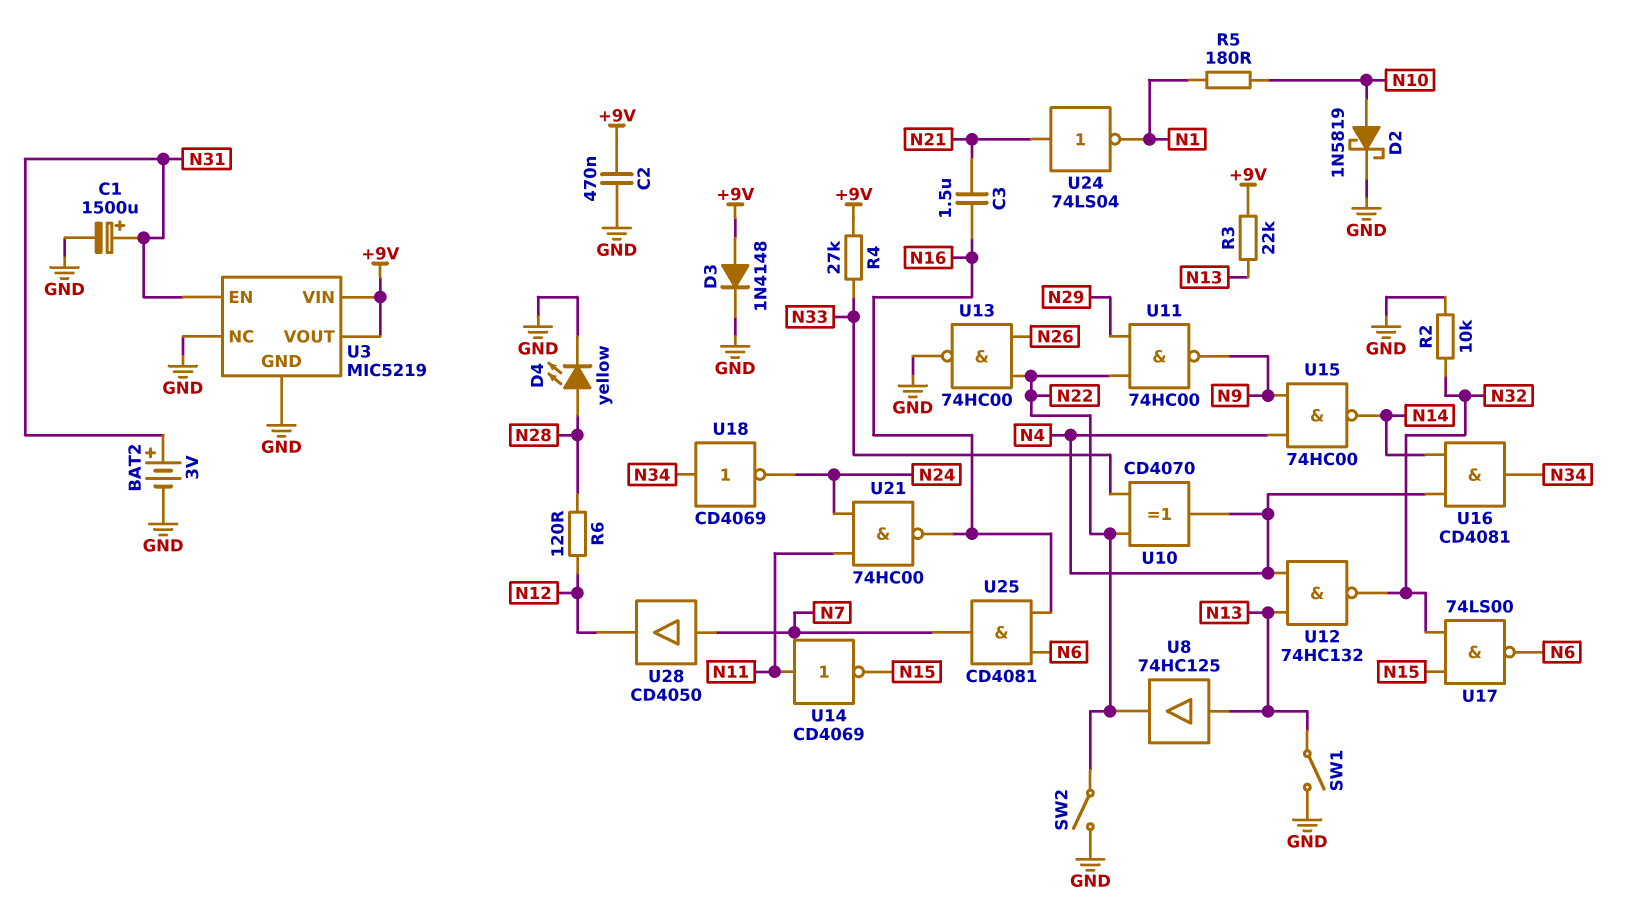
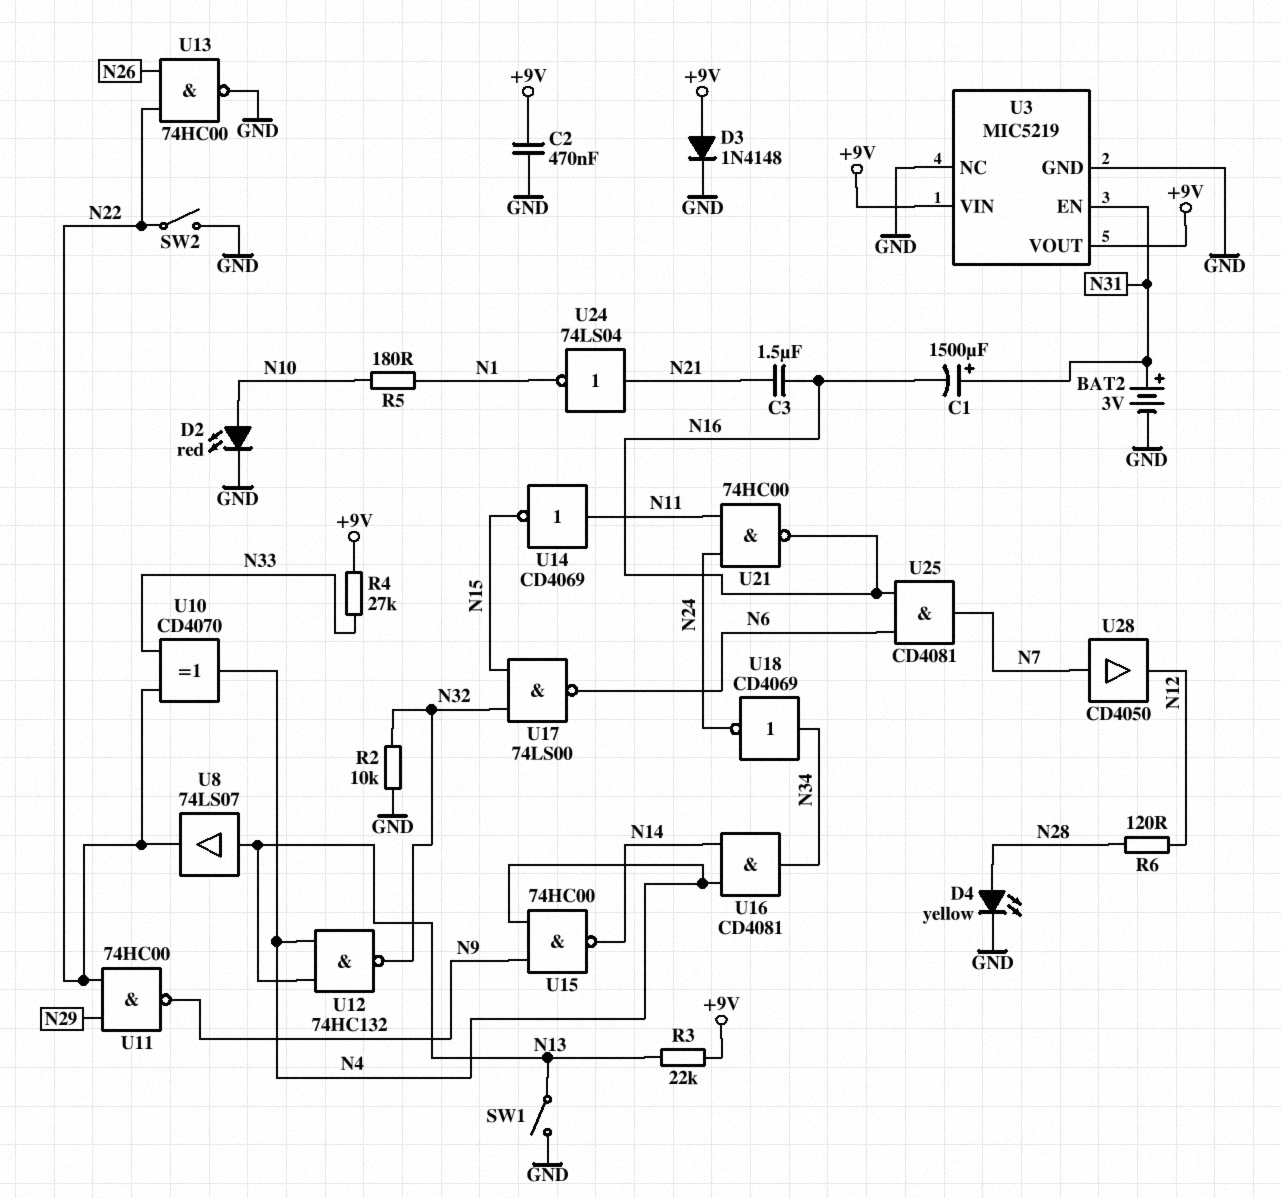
C1: 1500uF (plus N31, minus GND) -> 1500uF (plus N31, minus N16)
D2: schottky 1N5819 (A N10, K GND) -> LED red (A N10, K GND)
U8: buffer 74HC125 (in N13, out N22) -> buffer 74LS07 (in N13, out N22)

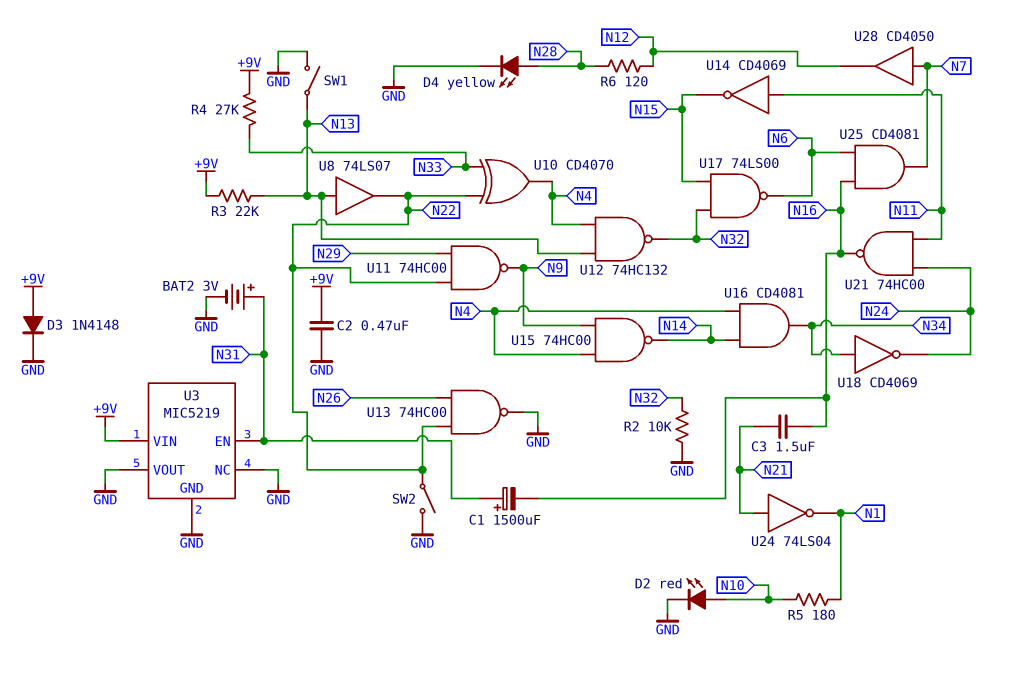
U3 pin VOUT: +9V -> GND

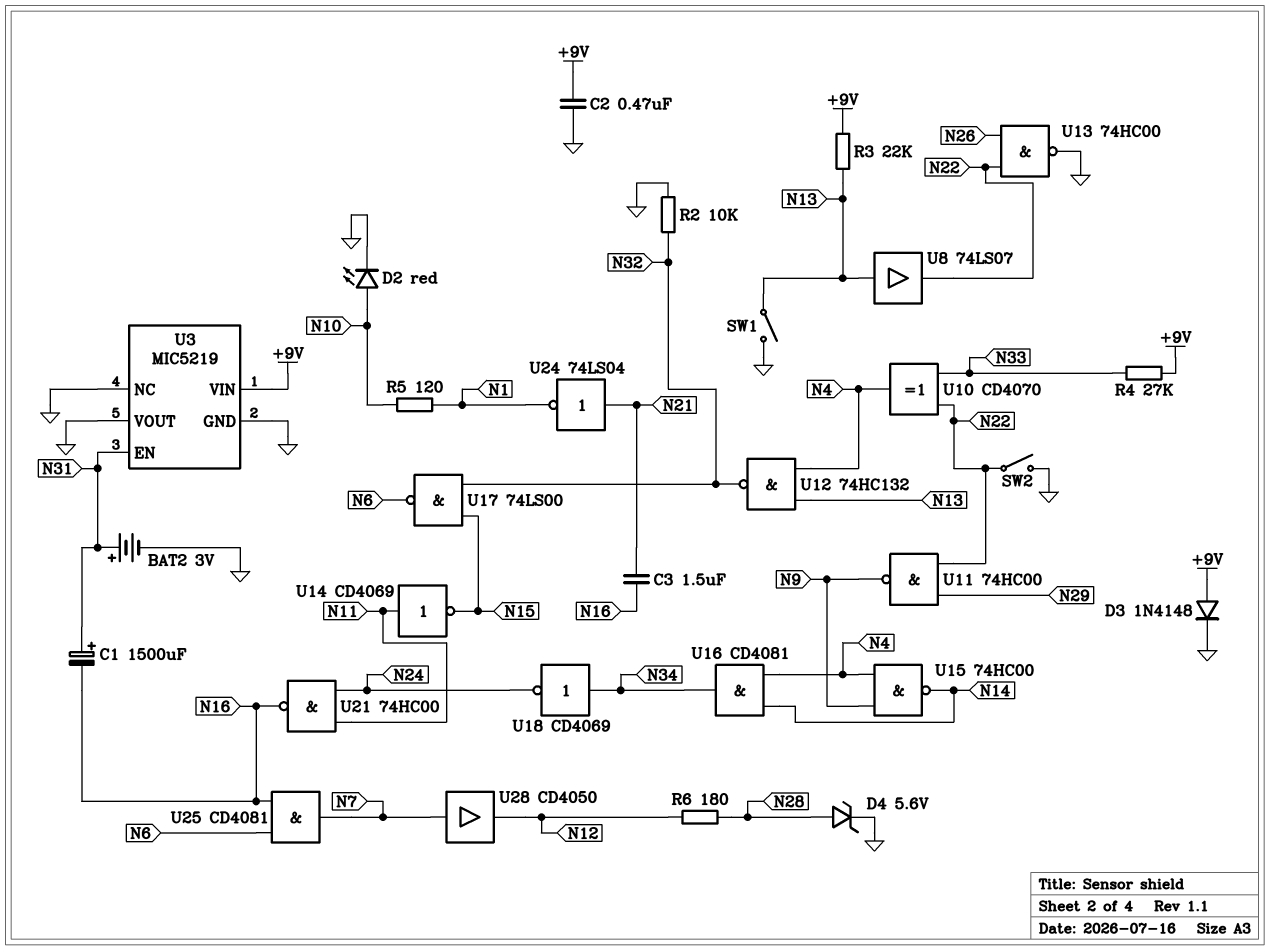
D4: LED yellow (A N28, K GND) -> zener 5.6V (A N28, K GND)
R5: 180 (N1, N10) -> 120 (N1, N10)
R6: 120 (N12, N28) -> 180 (N12, N28)

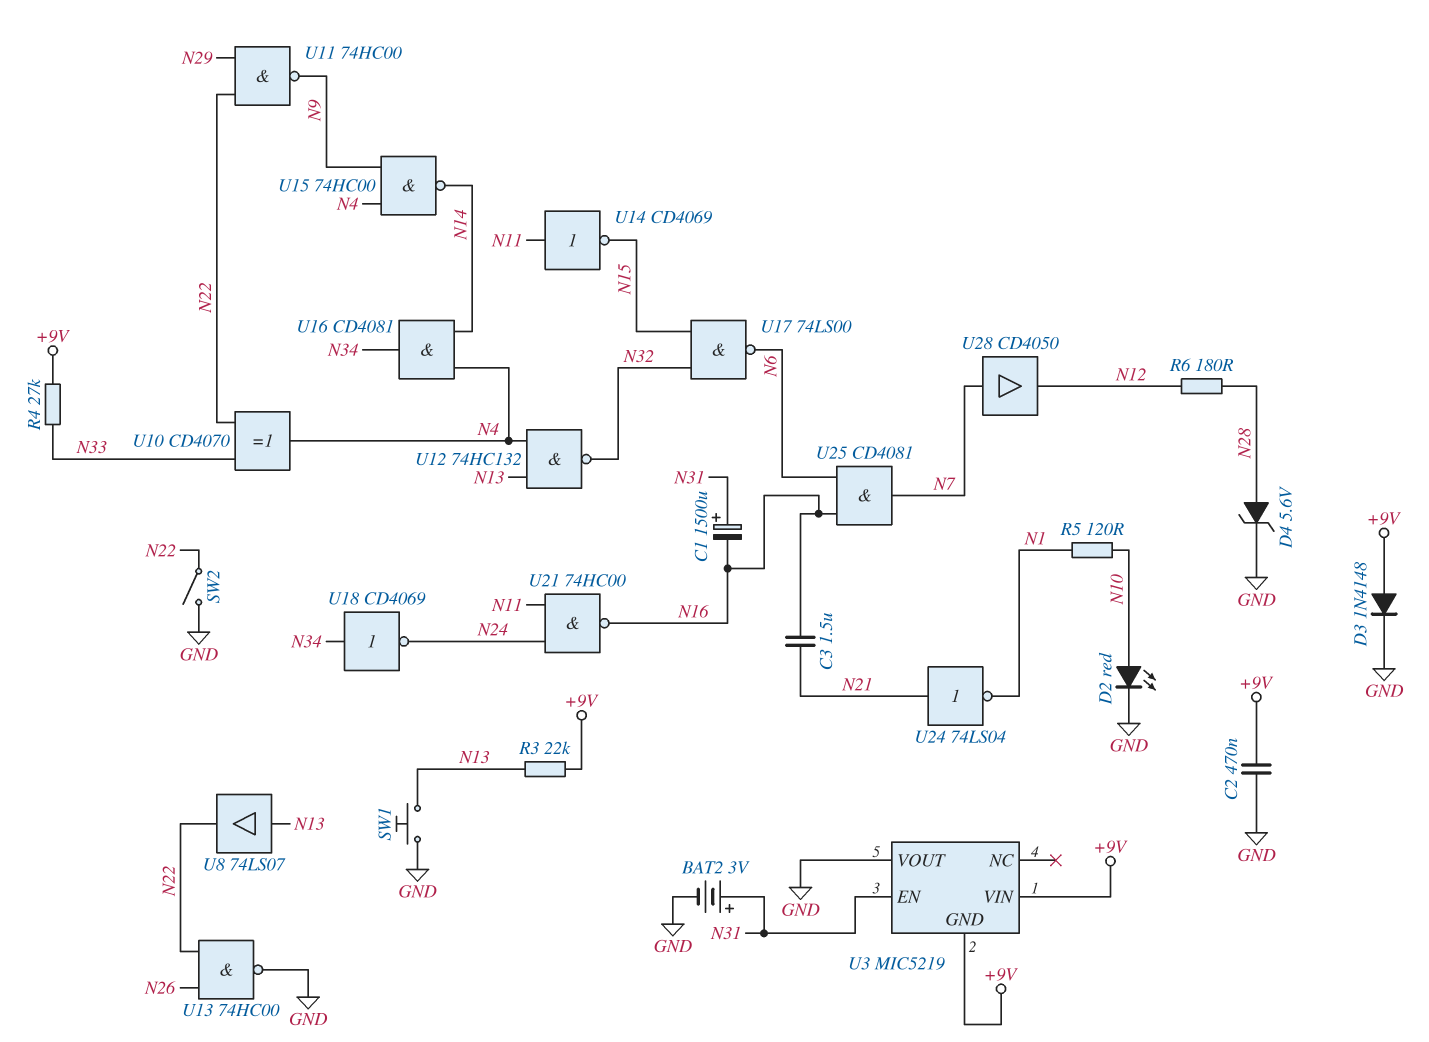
R2: 10k (GND, N32) -> none
SW1: switch (GND, N13) -> button (GND, N13)
U3 pin GND: GND -> +9V
U3 pin NC: GND -> none

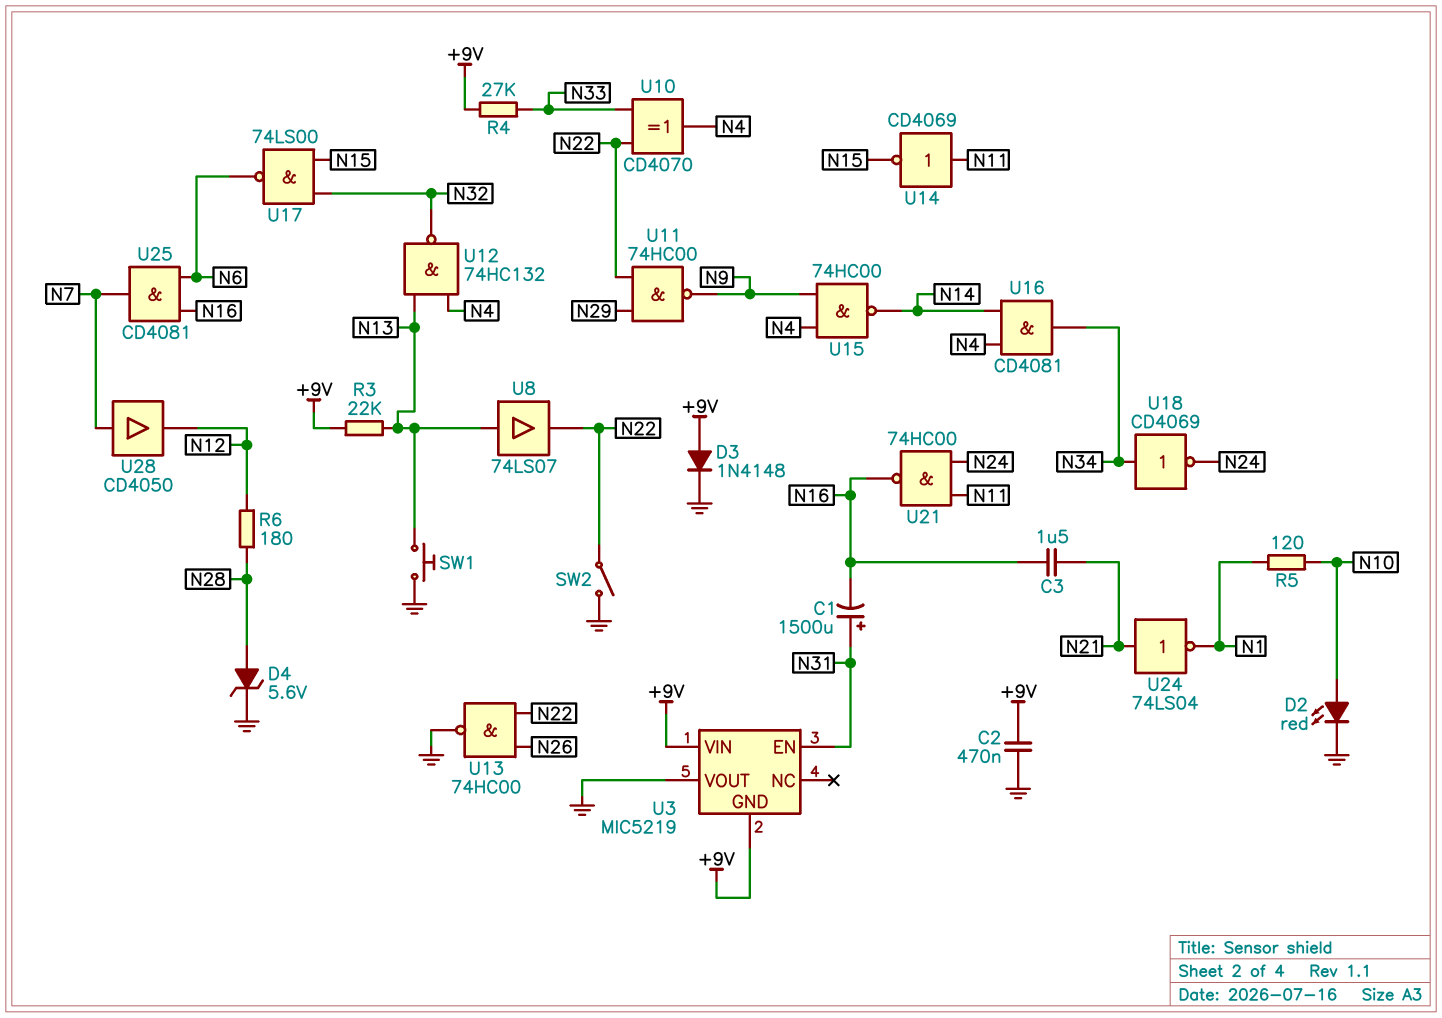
BAT2: 3V (plus N31, minus GND) -> none

